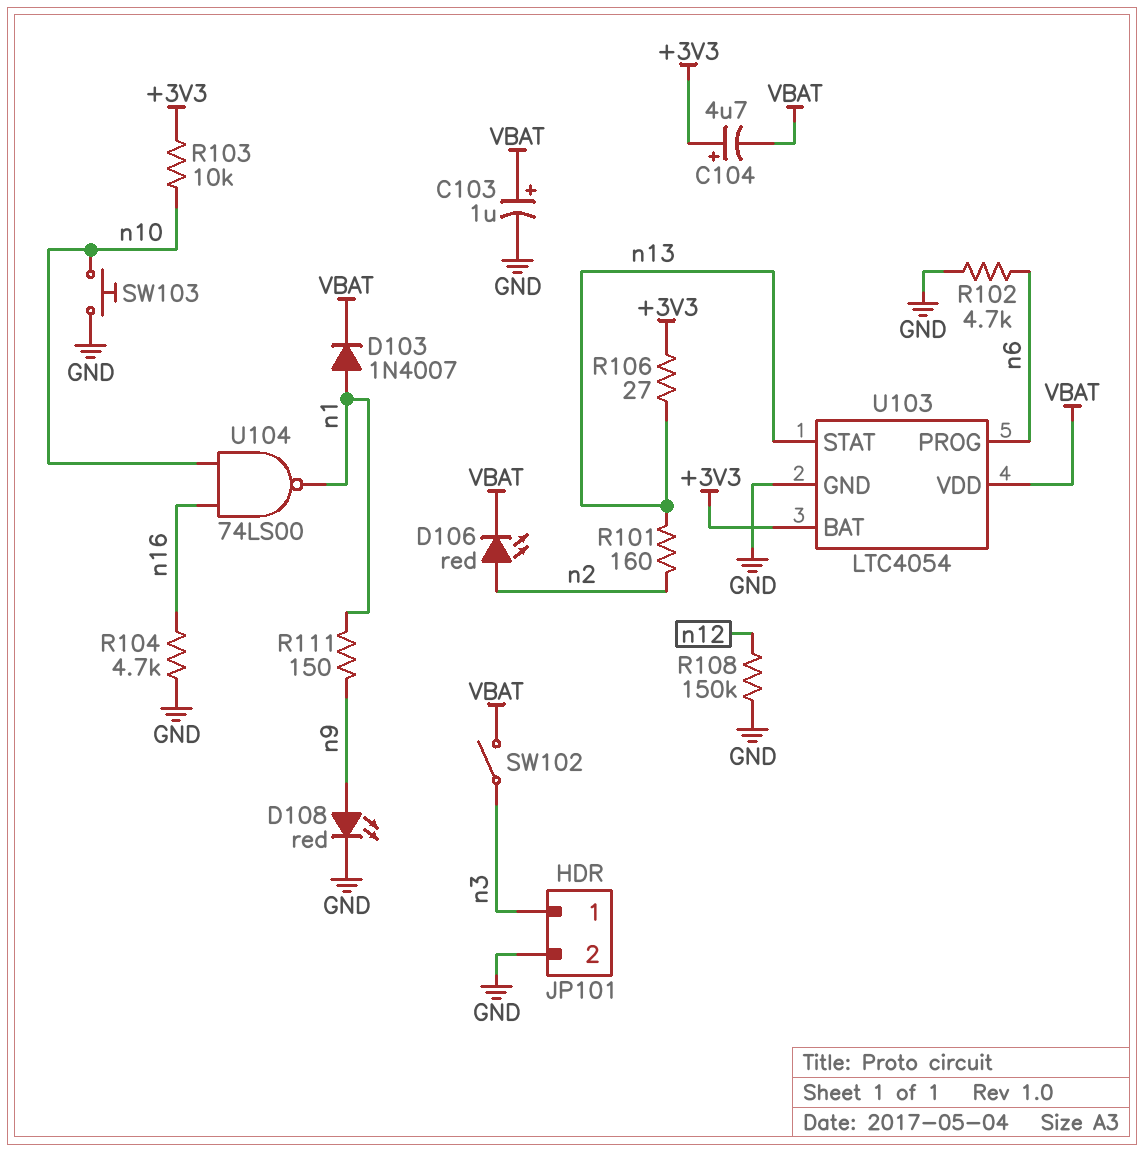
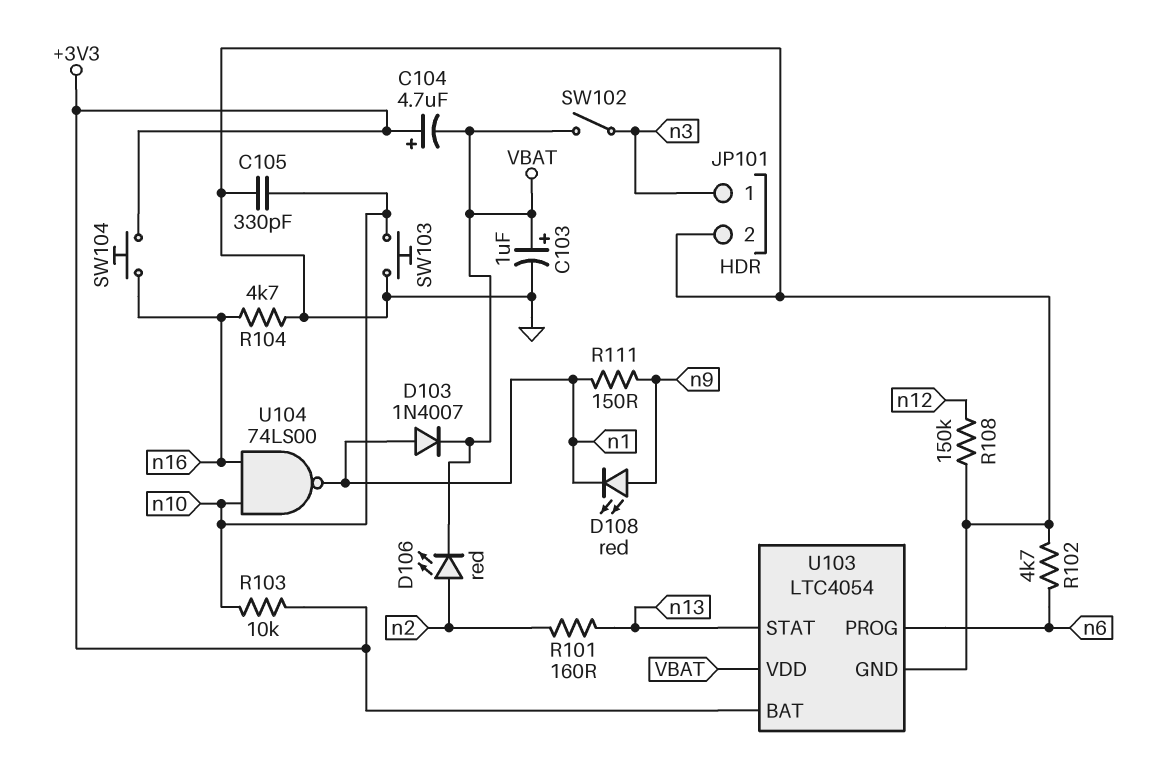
C105: none -> 330pF (GND, n10)
D108: LED red (A n9, K GND) -> LED red (A n9, K n1)
R106: 27 (+3V3, n13) -> none
SW104: none -> button (+3V3, n16)

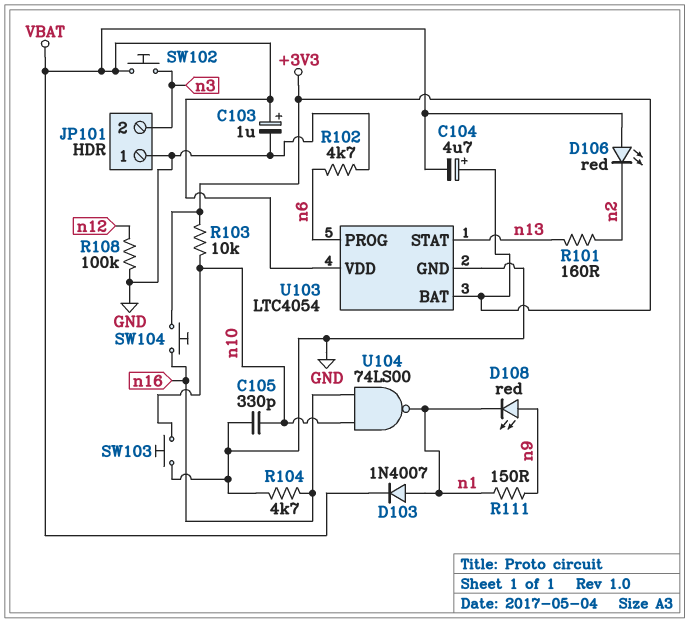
D106: LED red (A n2, K VBAT) -> LED red (A VBAT, K n2)
JP101 pin 1: n3 -> GND
JP101 pin 2: GND -> n3
R108: 150k (GND, n12) -> 100k (GND, n12)
SW102: switch (VBAT, n3) -> button (VBAT, n3)

